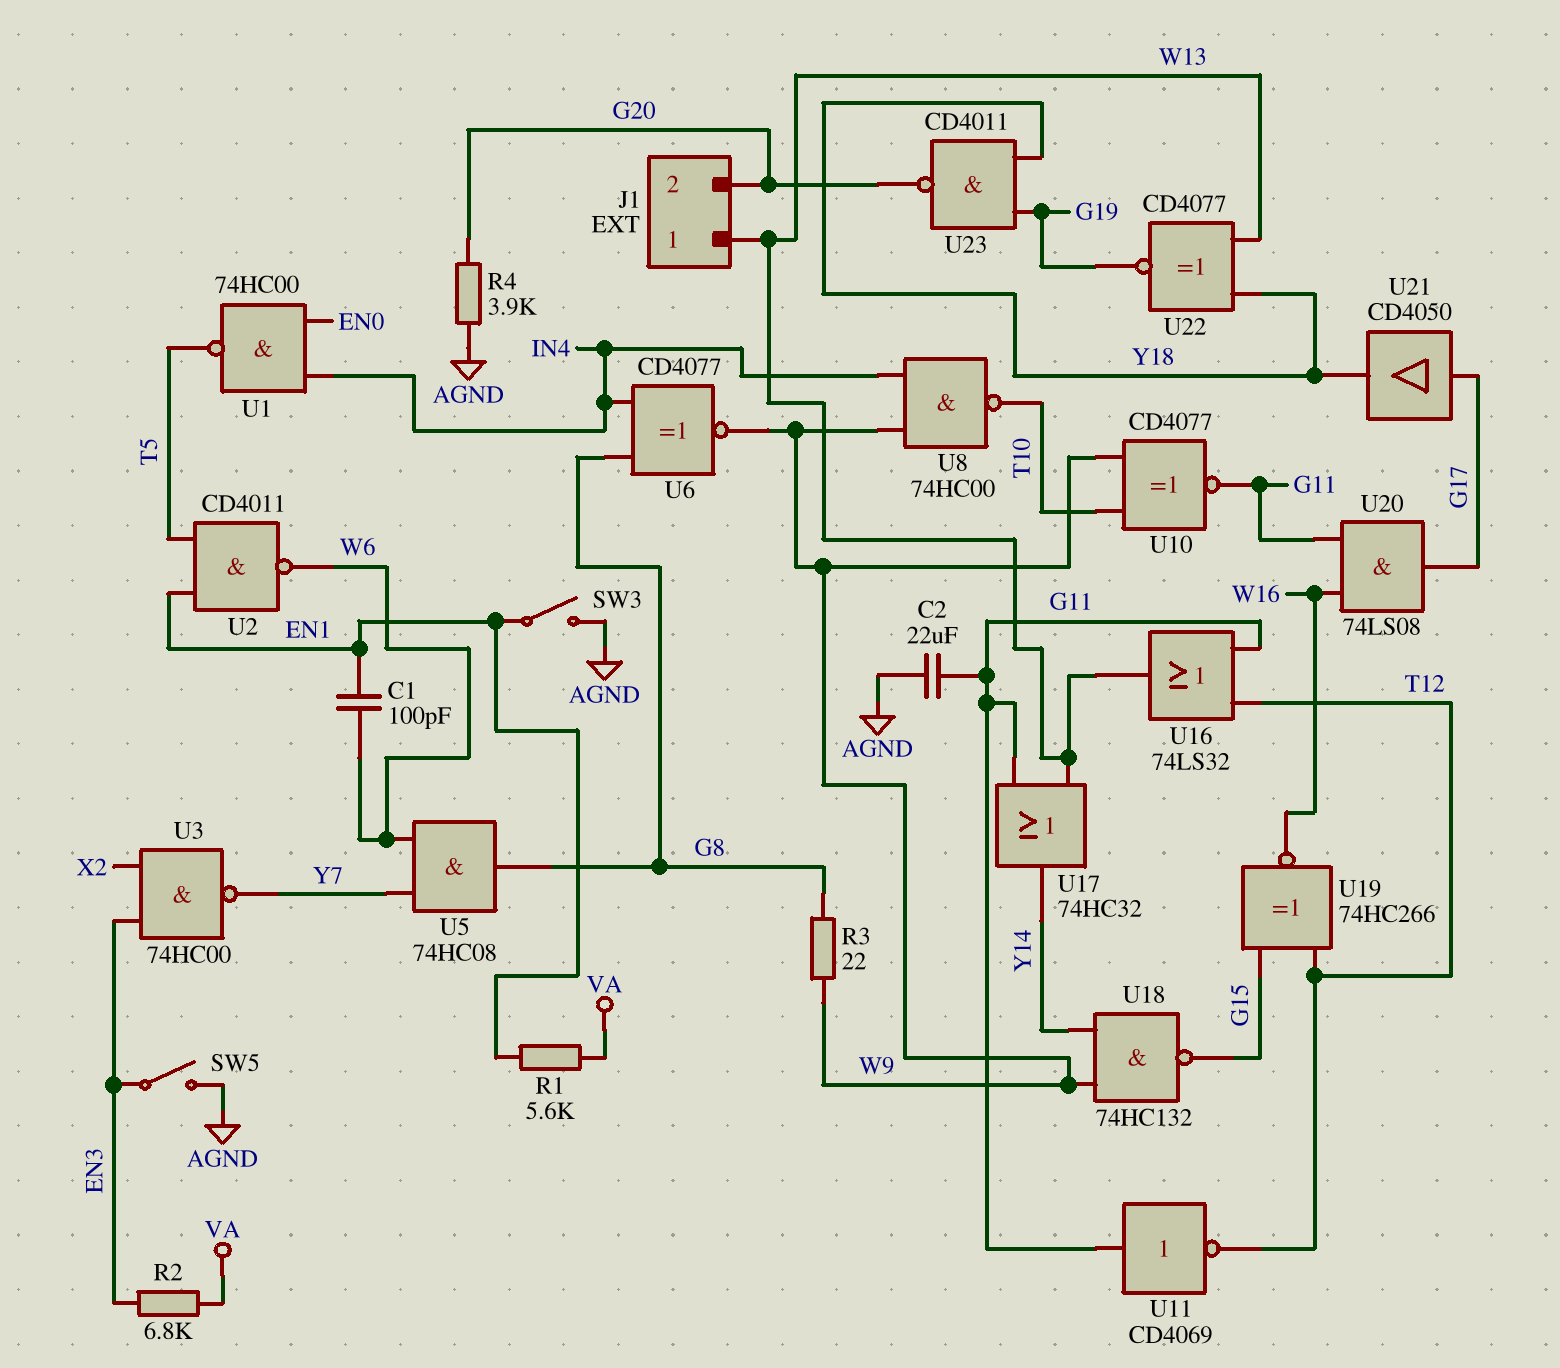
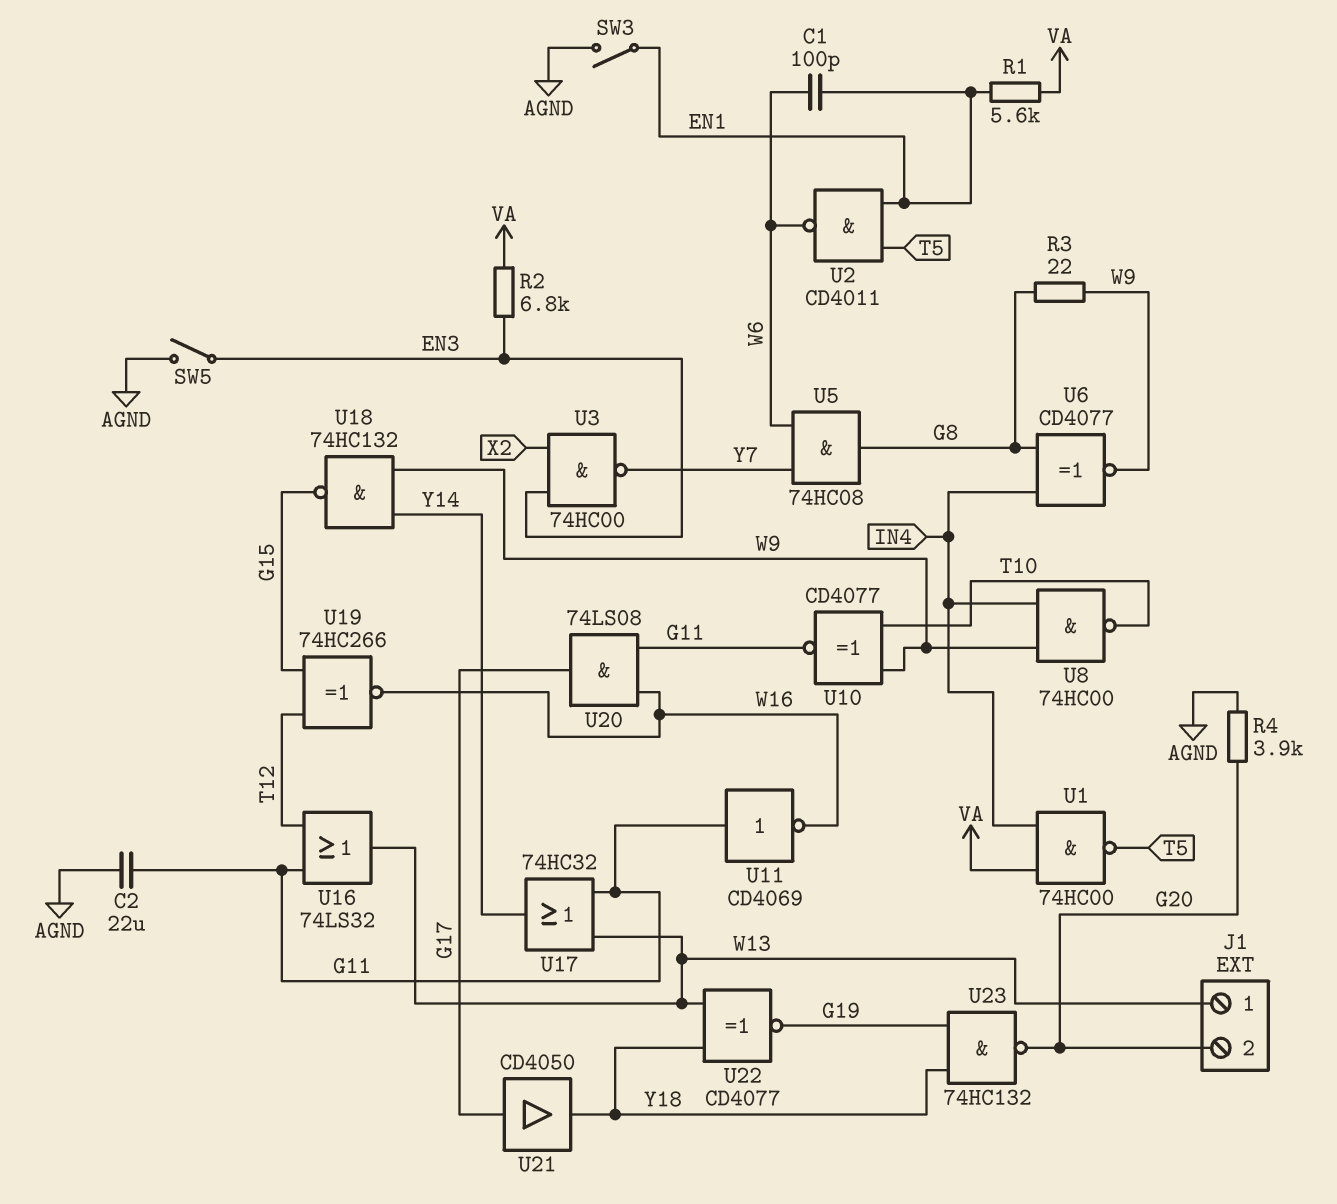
U1: NAND 74HC00 (in EN0, in IN4, out T5) -> NAND 74HC00 (in IN4, in VA, out T5)
U11: NOT CD4069 (in G11, out T12) -> NOT CD4069 (in G11, out W16)
U23: NAND CD4011 (in G19, in Y18, out G20) -> NAND 74HC132 (in G19, in Y18, out G20)

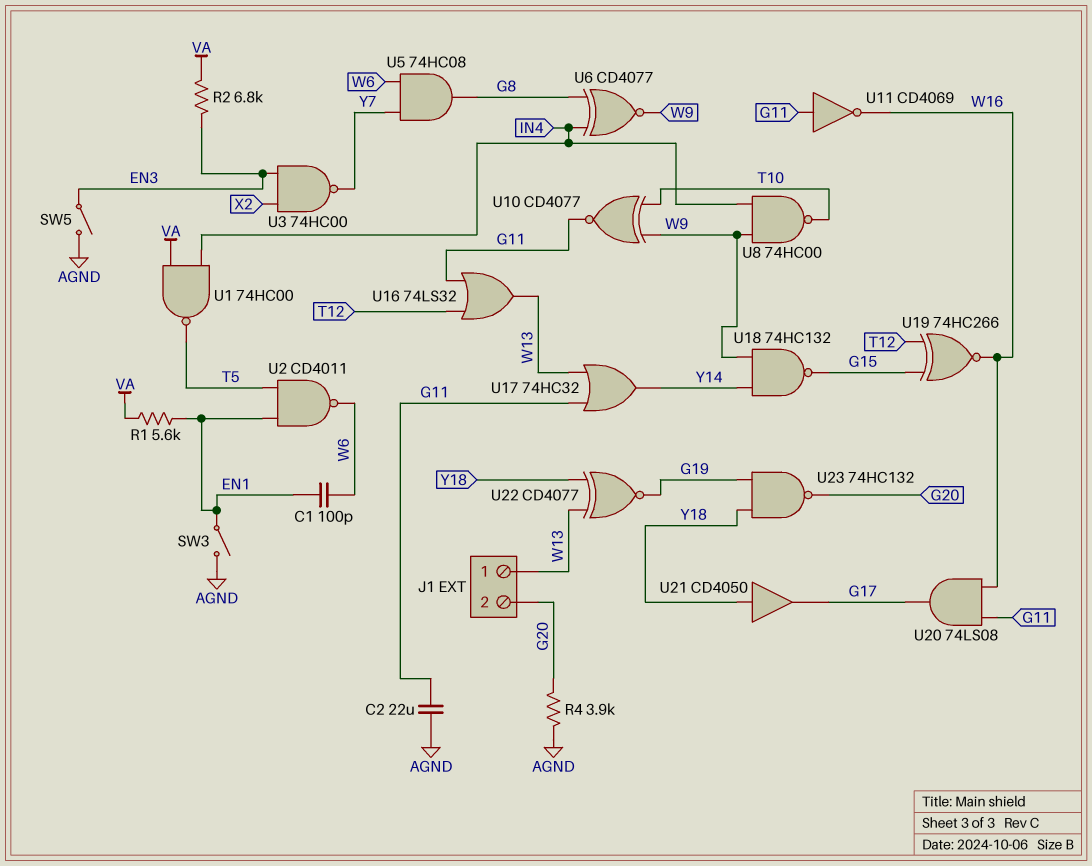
R3: 22 (G8, W9) -> none
U21: buffer CD4050 (in G17, out Y18) -> buffer CD4050 (in Y18, out G17)

